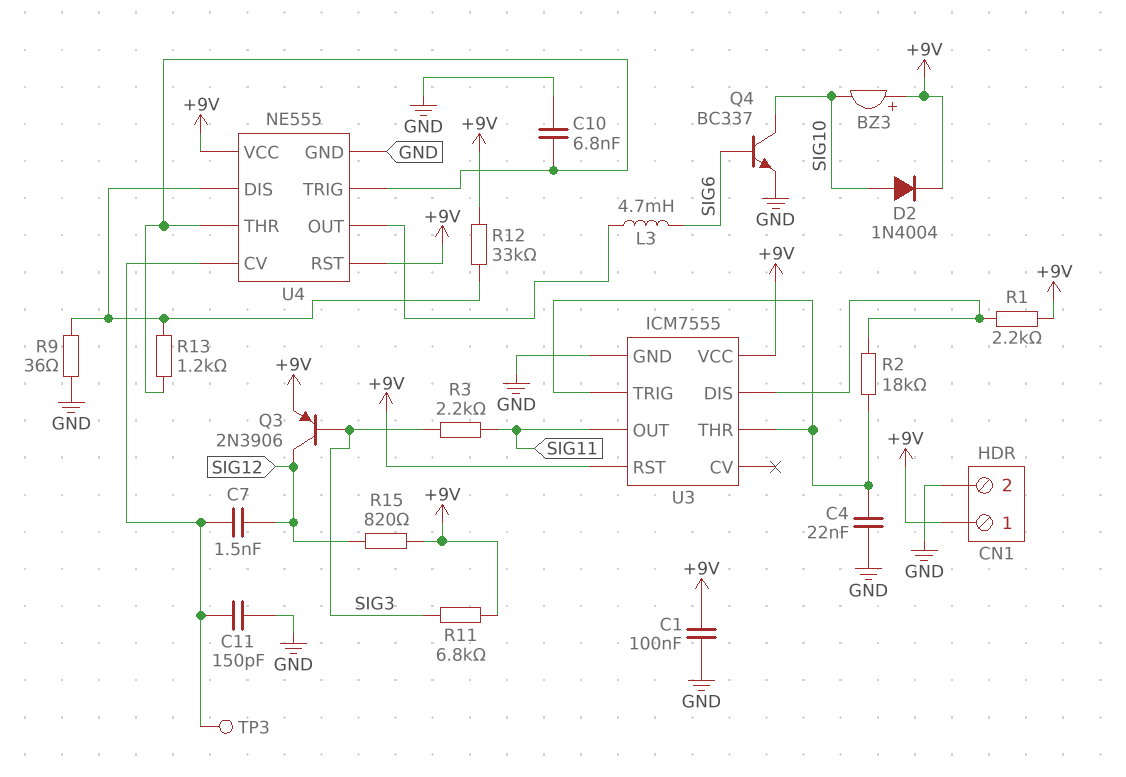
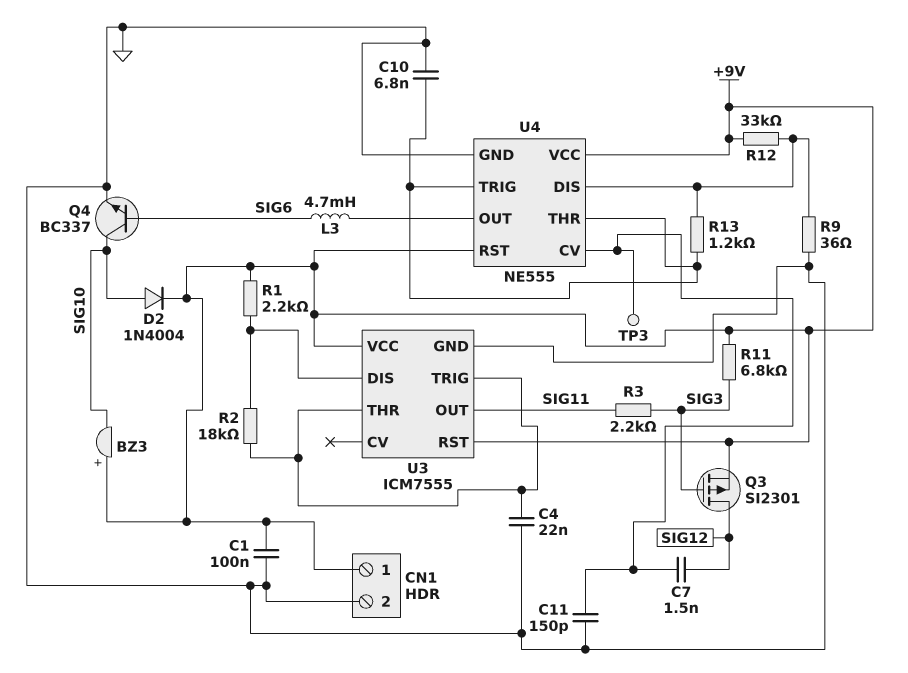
Q3: PNP 2N3906 (B SIG3, C SIG12, E +9V) -> PMOS SI2301 (G SIG3, D SIG12, S +9V)
R15: 820 (+9V, SIG12) -> none

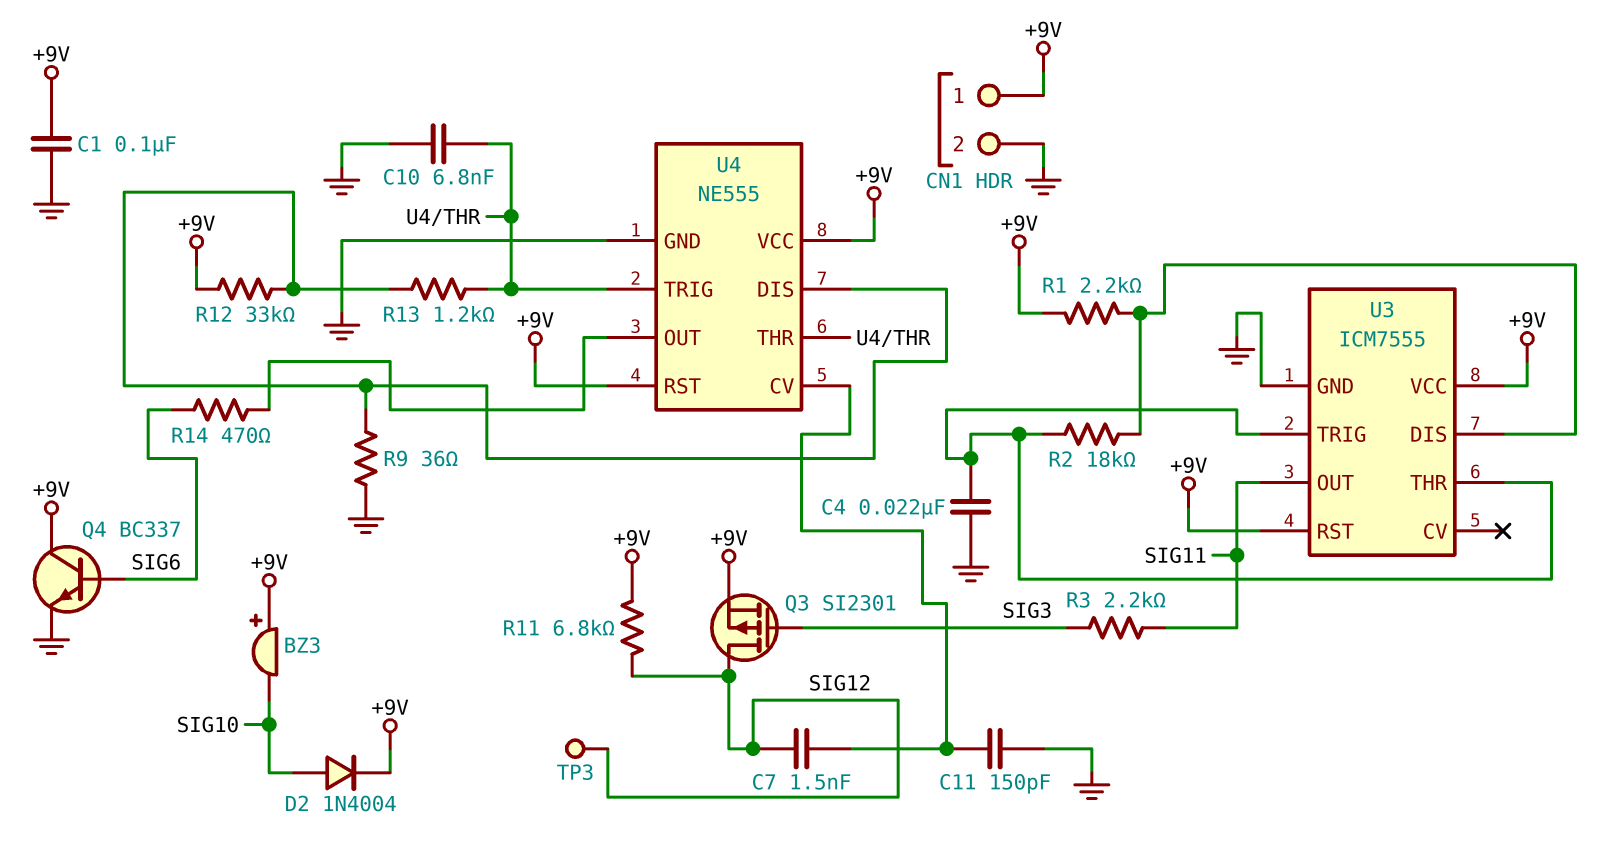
L3: 4.7mH (SIG6, U4/OUT) -> none
Q4: NPN BC337 (B SIG6, C SIG10, E GND) -> NPN BC337 (B SIG6, C +9V, E GND)
R11: 6.8k (+9V, SIG3) -> 6.8k (+9V, SIG12)
R14: none -> 470 (SIG6, U4/OUT)
TP3: test point (U4/CV) -> test point (SIG12)

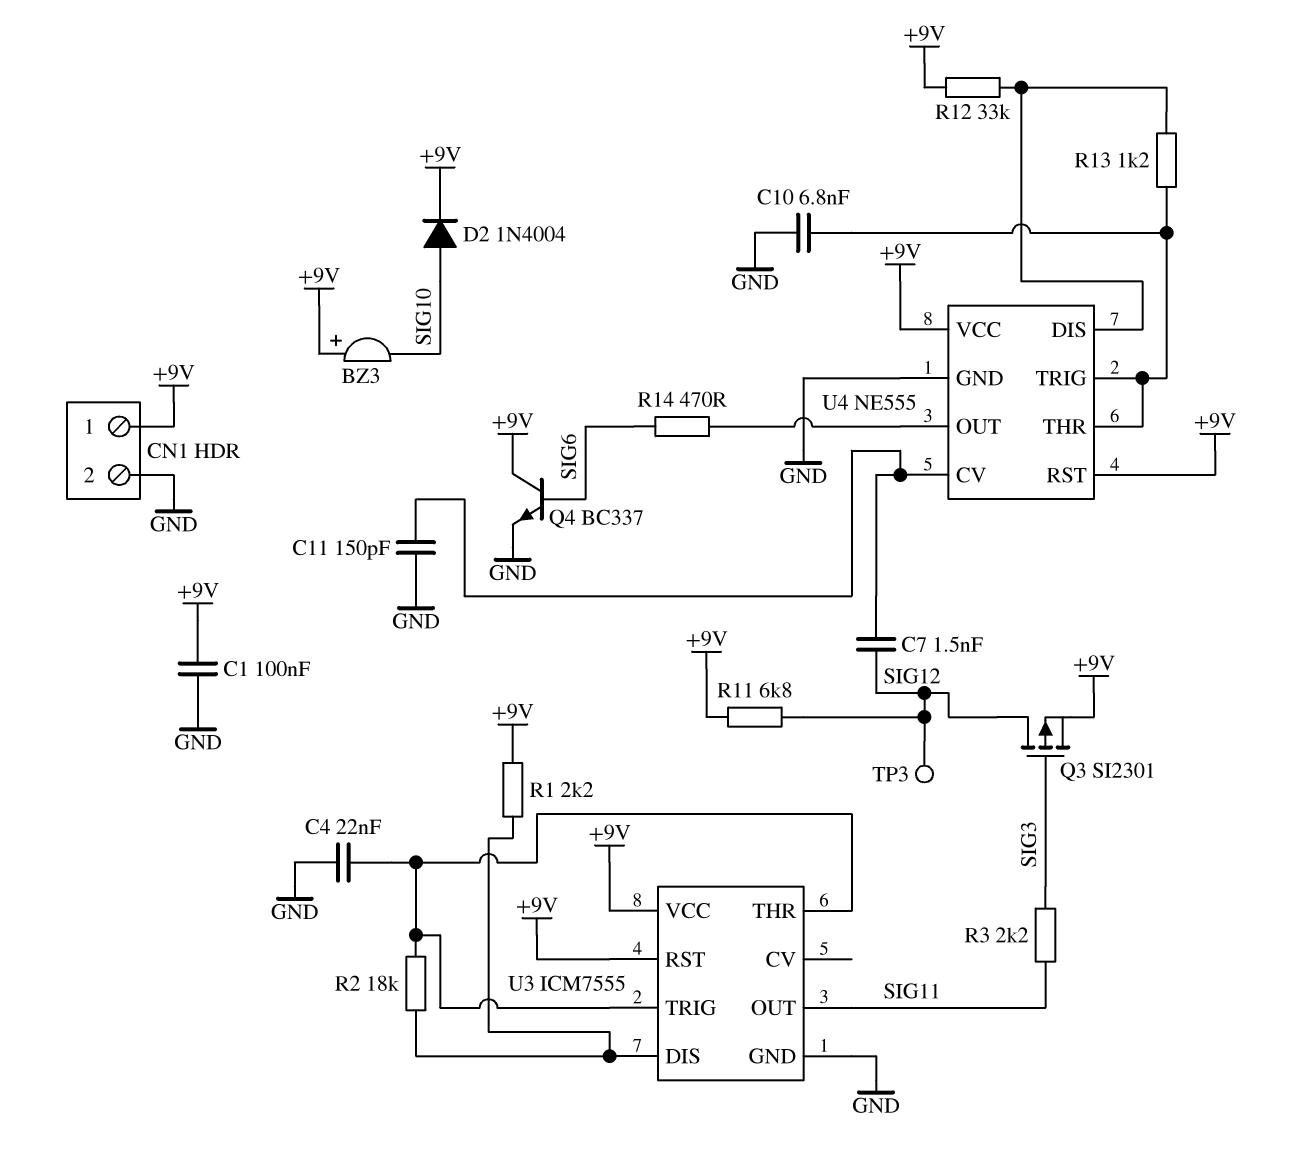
R9: 36 (GND, U4/DIS) -> none

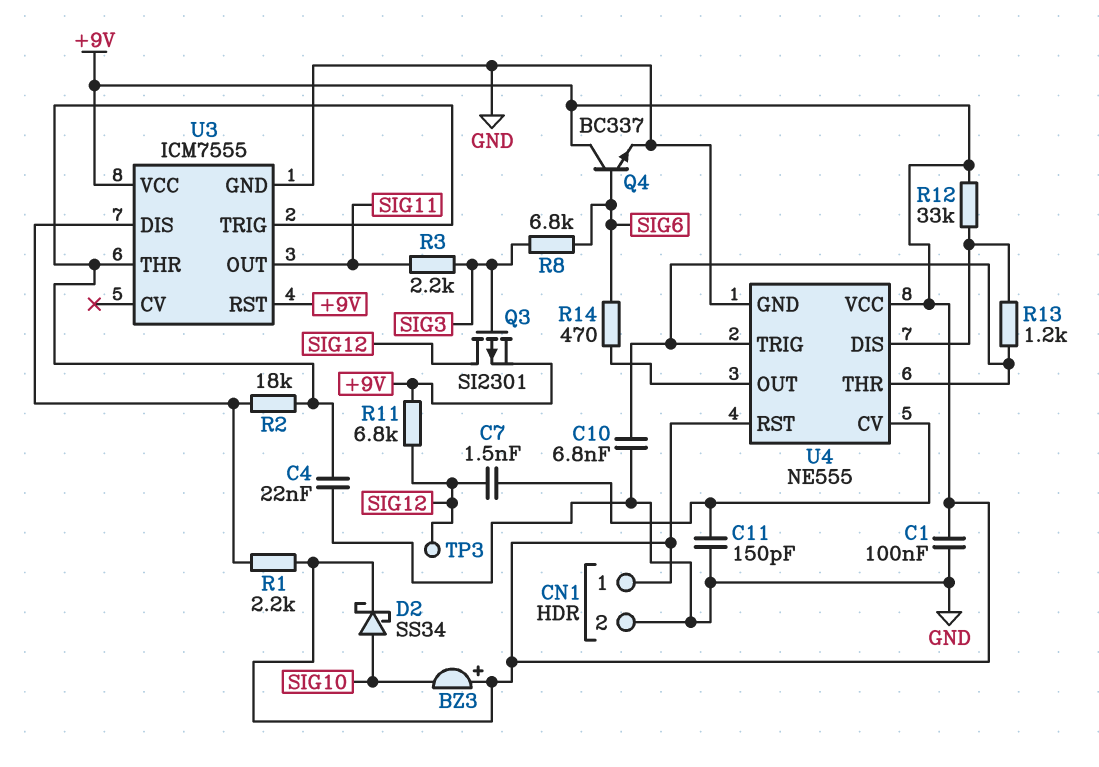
D2: diode 1N4004 (A SIG10, K +9V) -> schottky SS34 (A SIG10, K +9V)
R8: none -> 6.8k (SIG3, SIG6)

